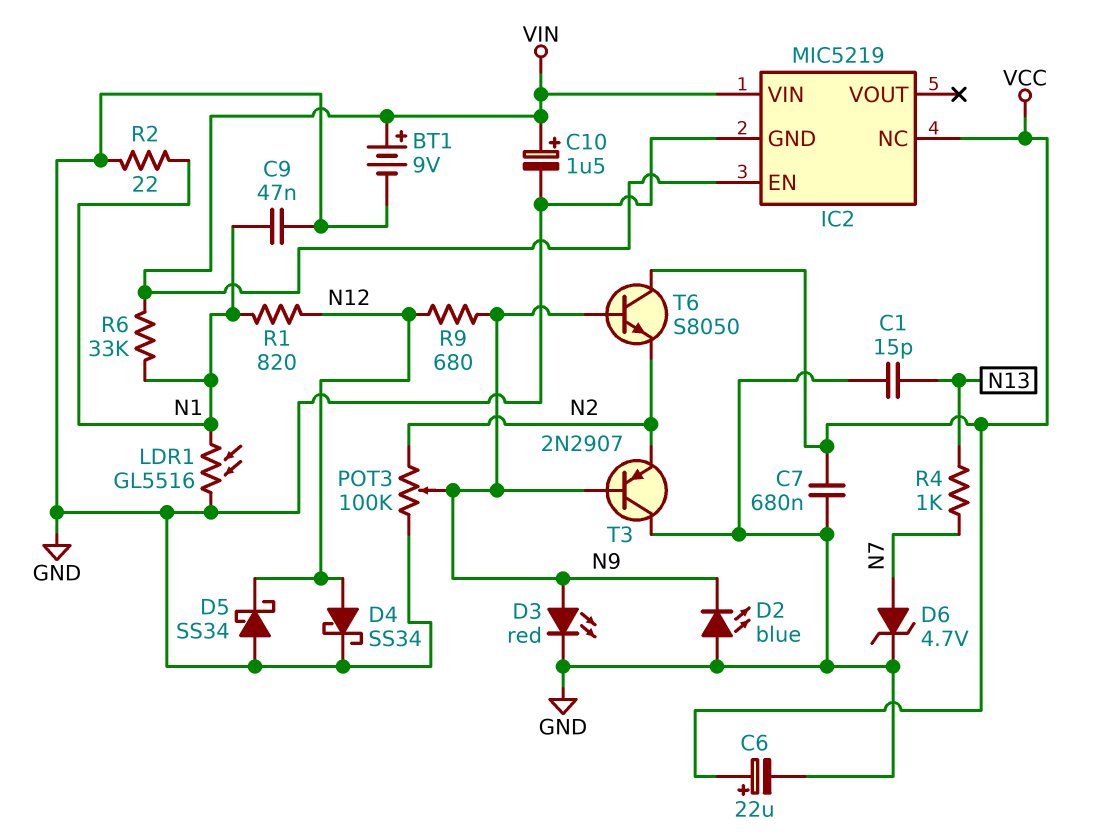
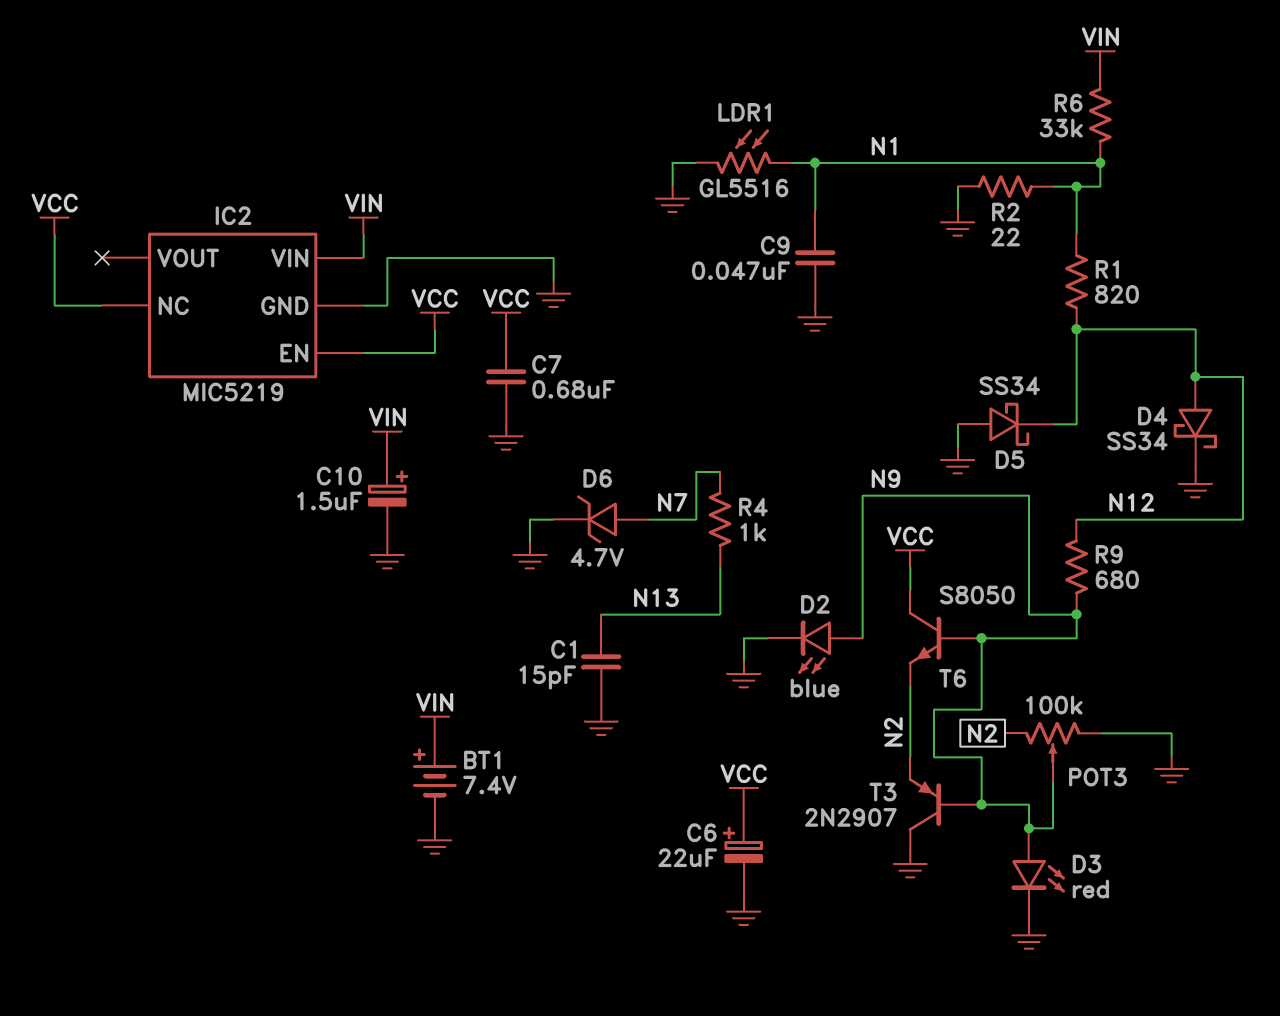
BT1: 9V (plus VIN, minus GND) -> 7.4V (plus VIN, minus GND)
D2: LED blue (A GND, K N9) -> LED blue (A N9, K GND)
IC2 pin EN: VIN -> VCC

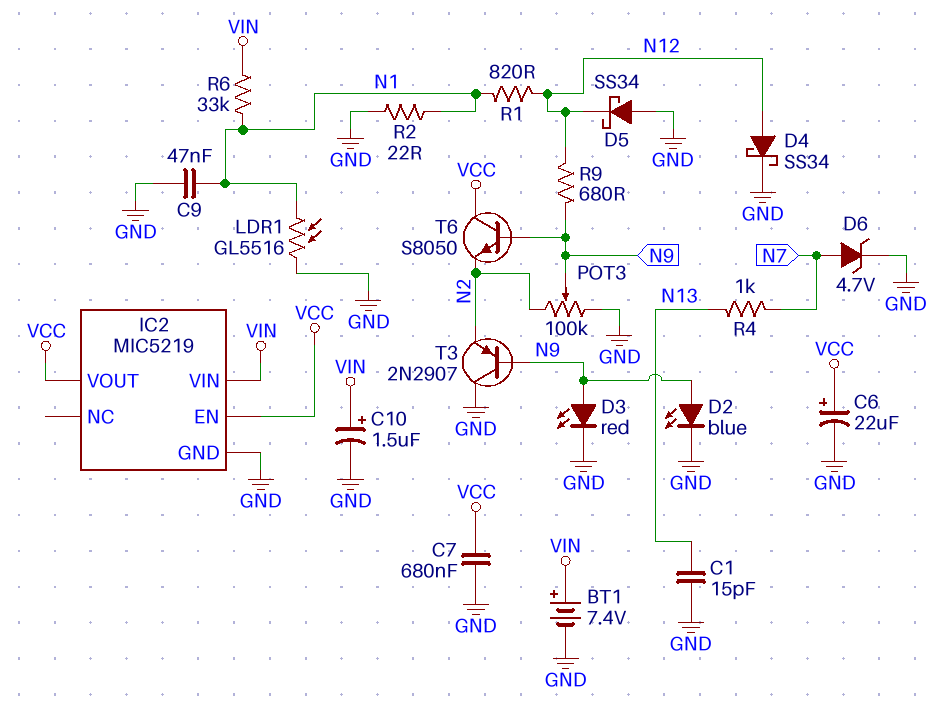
IC2 pin NC: VCC -> none
IC2 pin VOUT: none -> VCC

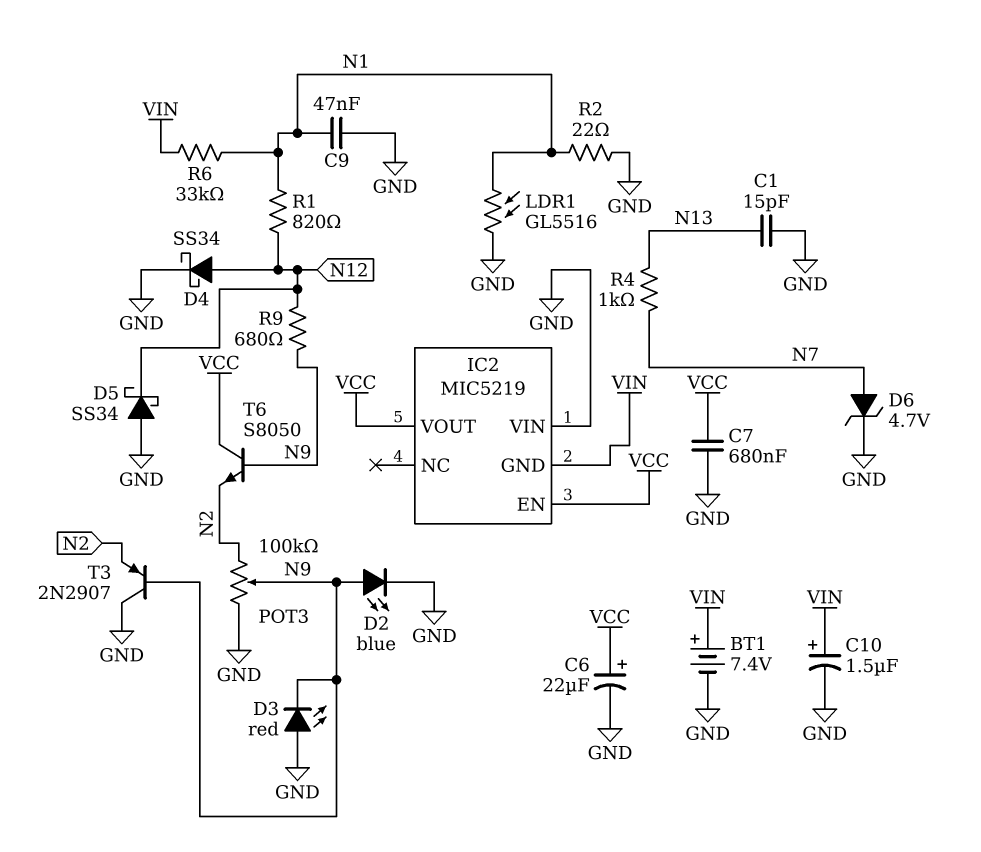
D3: LED red (A N9, K GND) -> LED red (A GND, K N9)
IC2 pin GND: GND -> VIN
IC2 pin VIN: VIN -> GND

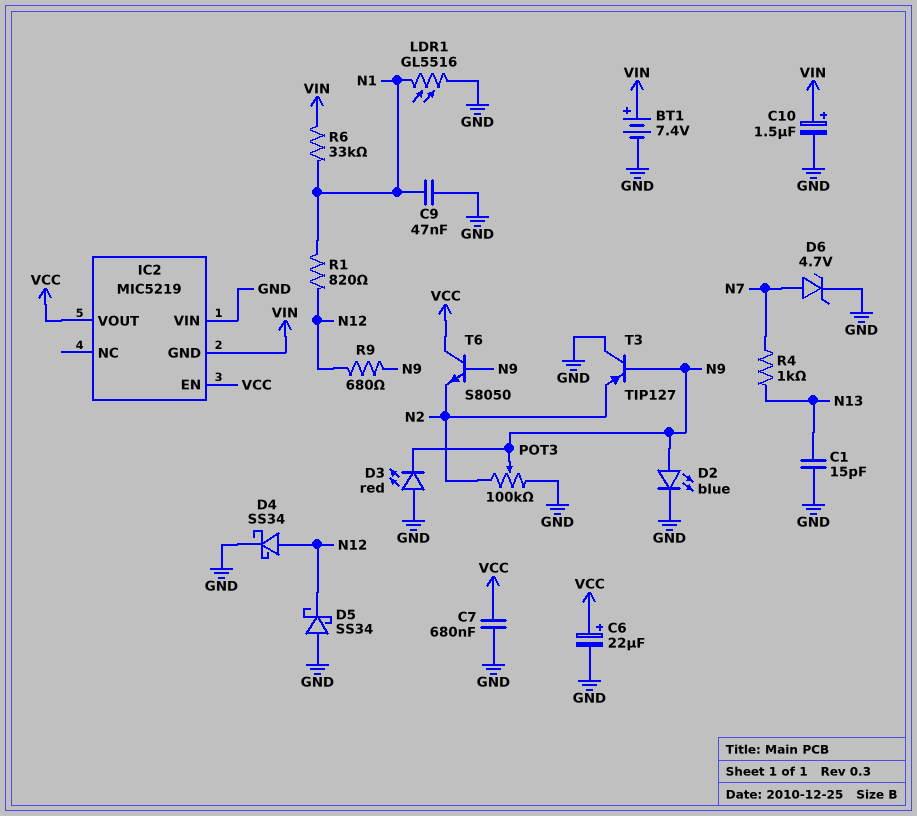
R2: 22 (GND, N1) -> none
T3: PNP 2N2907 (B N9, C GND, E N2) -> PNP TIP127 (B N9, C GND, E N2)

